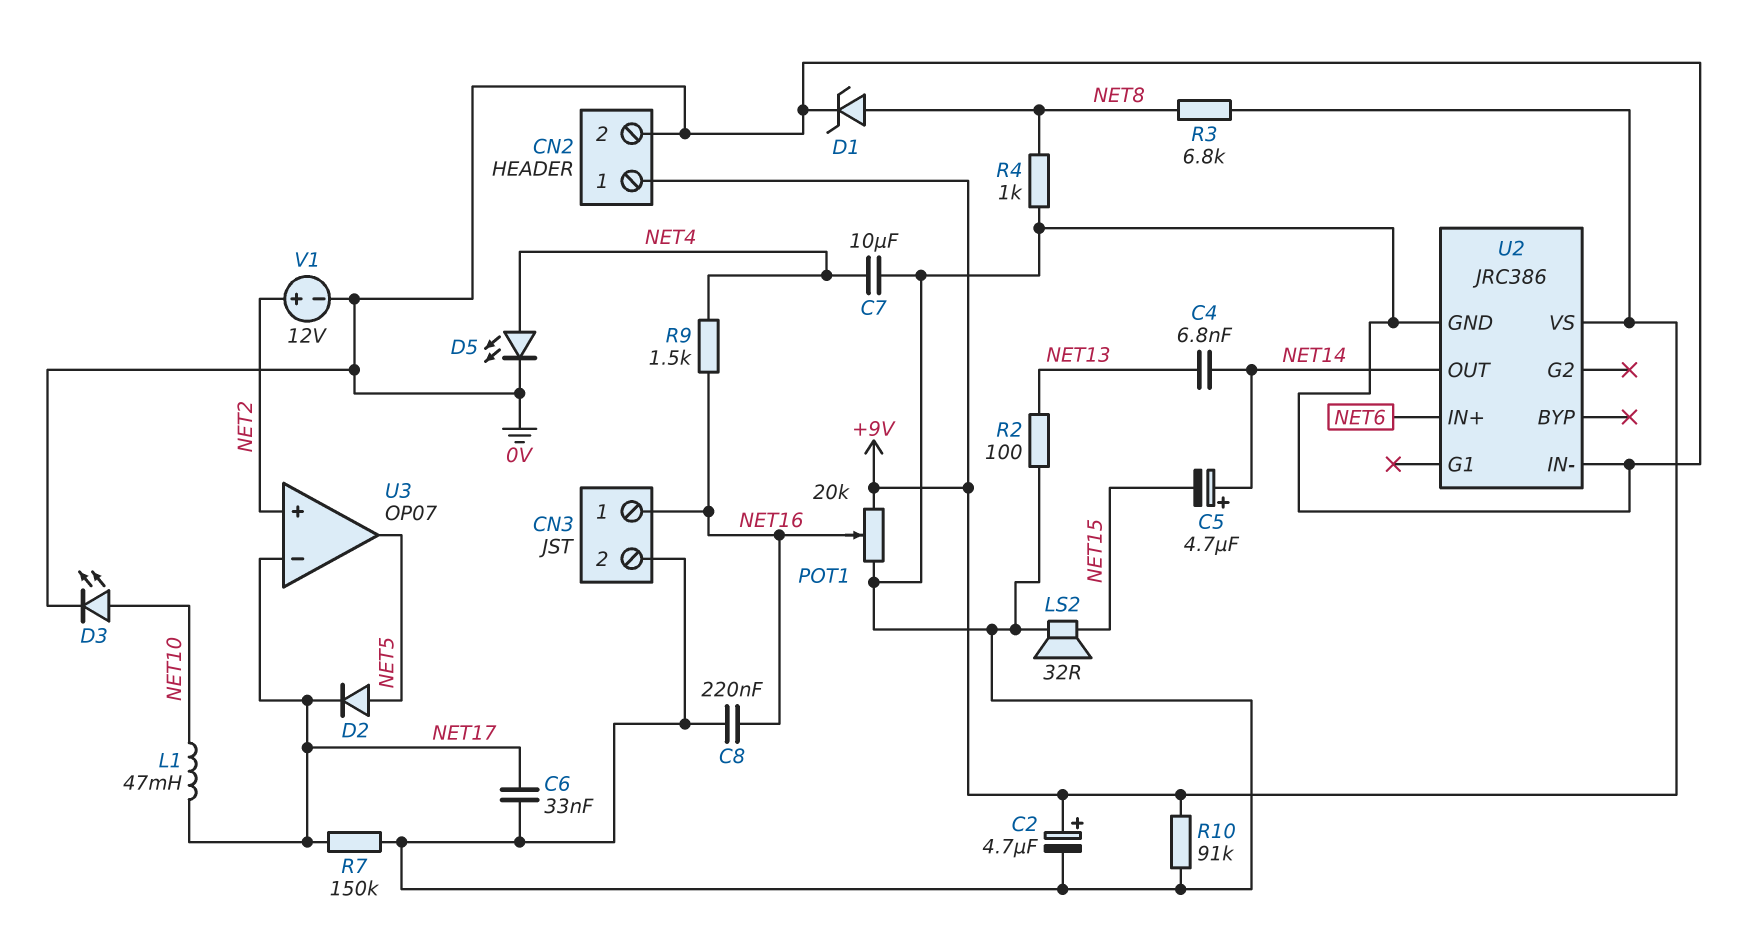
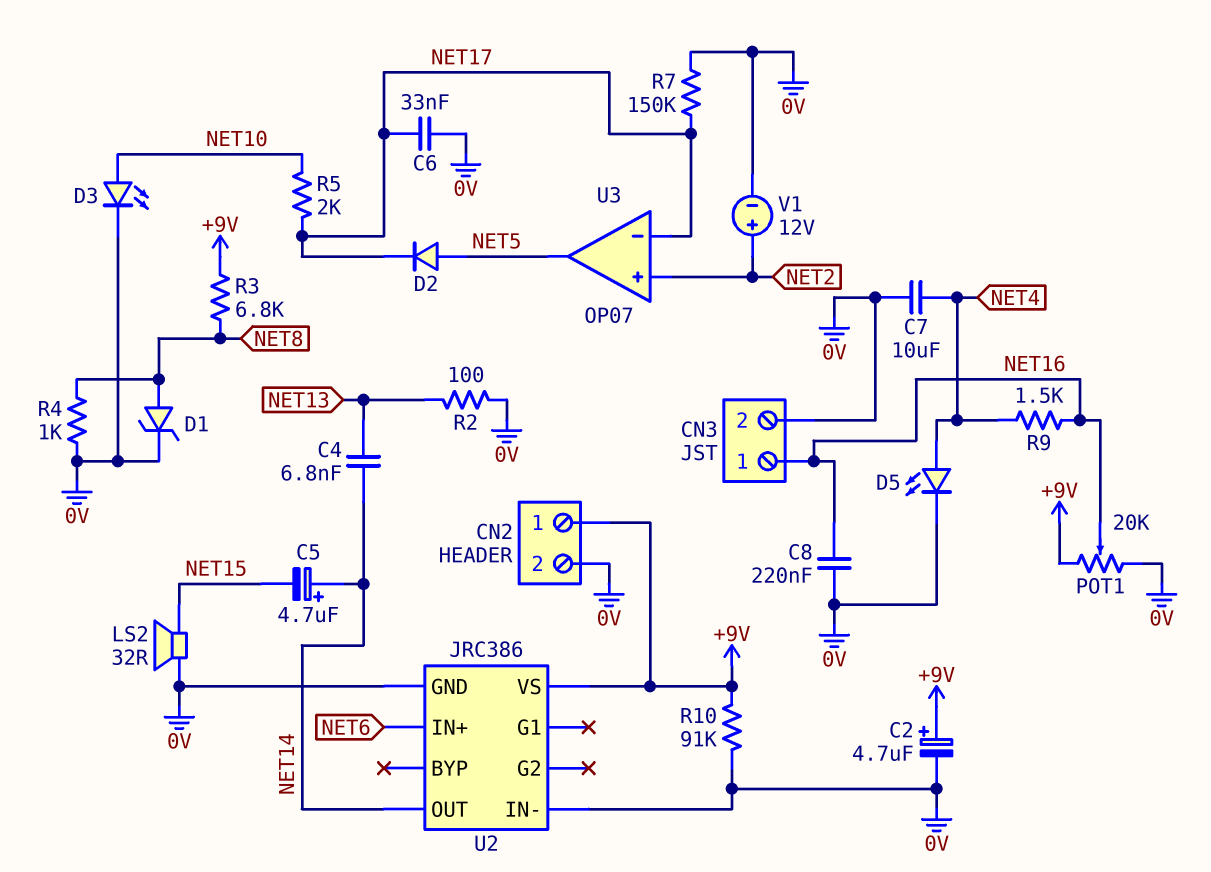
L1: 47mH (NET10, NET17) -> none
R5: none -> 2k (NET10, NET17)

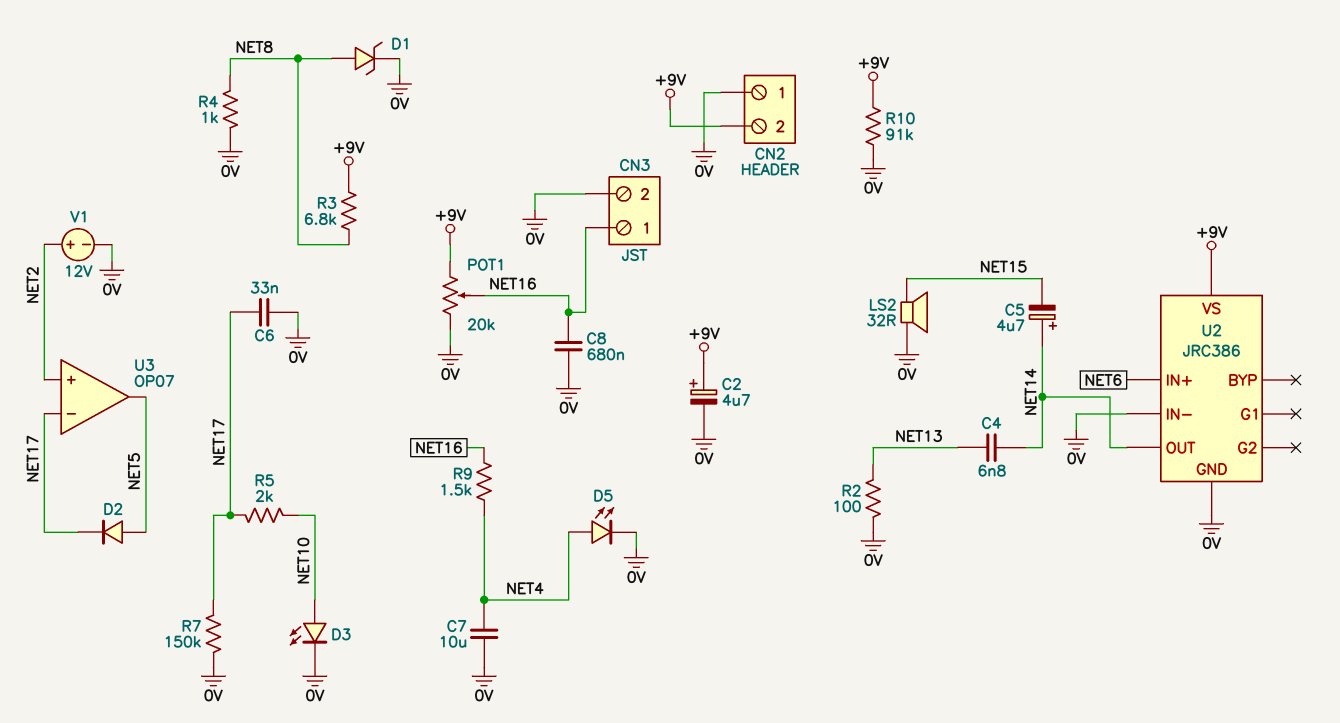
C8: 220nF (0V, NET16) -> 680nF (0V, NET16)
CN2 pin 1: +9V -> 0V
CN2 pin 2: 0V -> +9V

